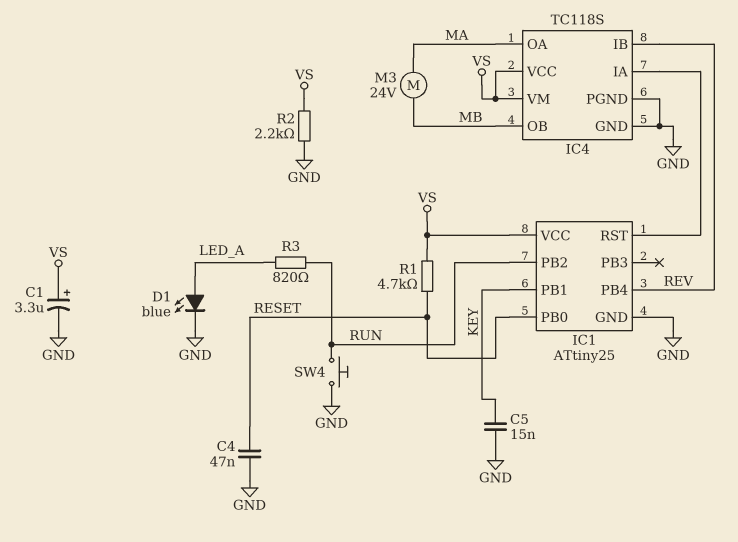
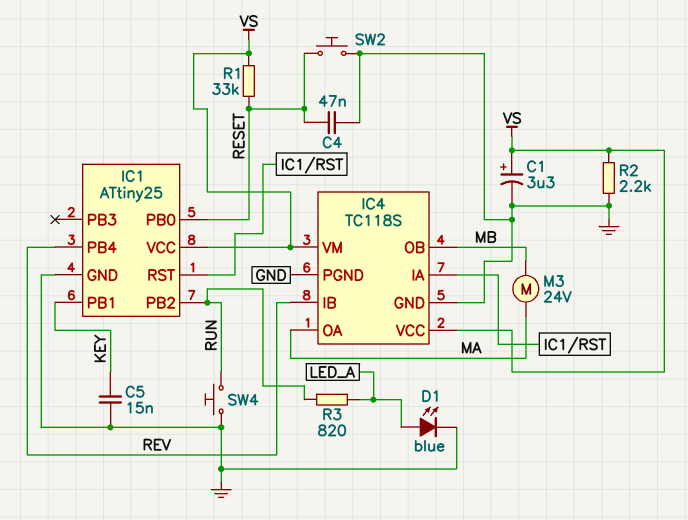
R1: 4.7k (RESET, VS) -> 33k (RESET, VS)
SW2: none -> button (GND, RESET)

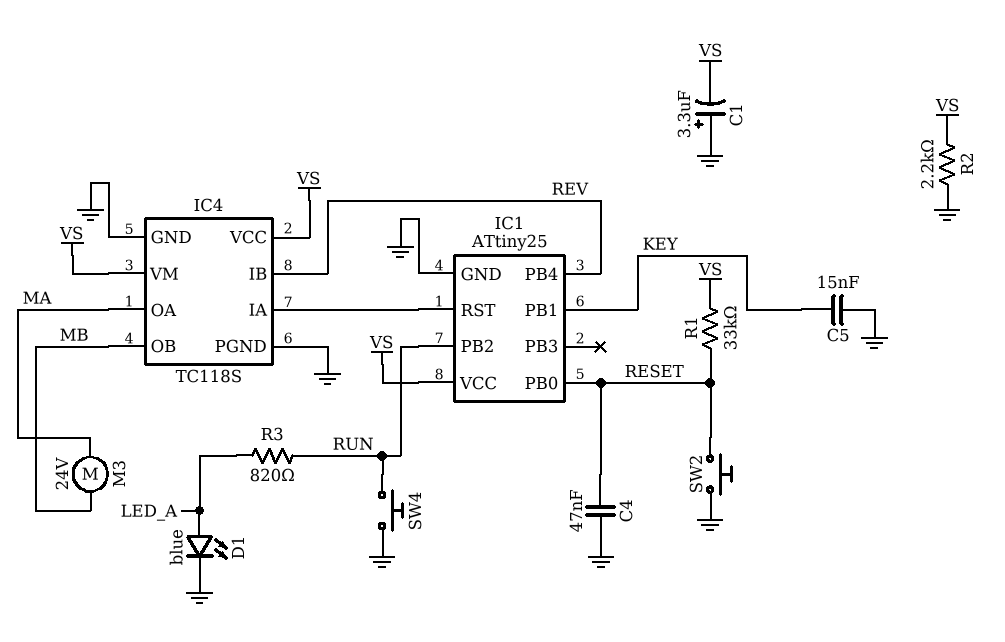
C1: 3.3uF (plus VS, minus GND) -> 3.3uF (plus GND, minus VS)

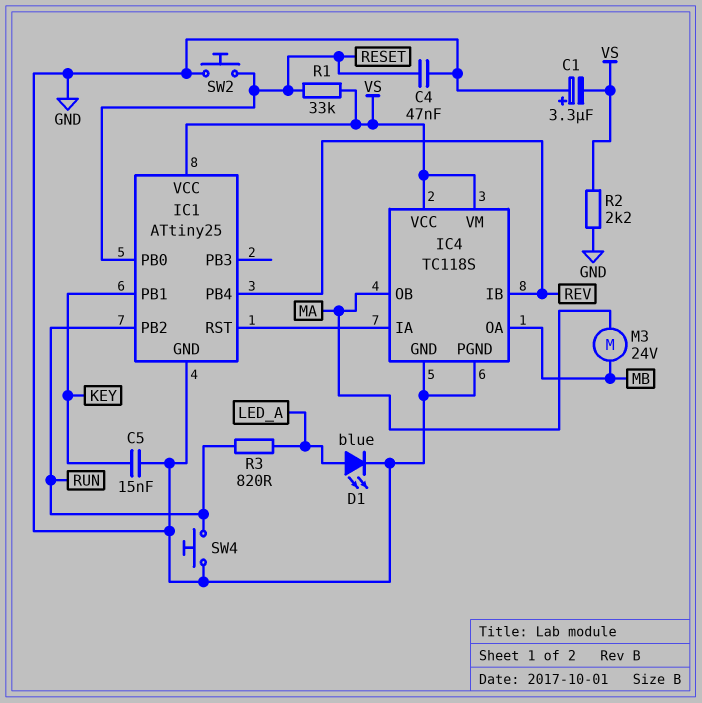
IC4 pin OA: MA -> MB
IC4 pin OB: MB -> MA

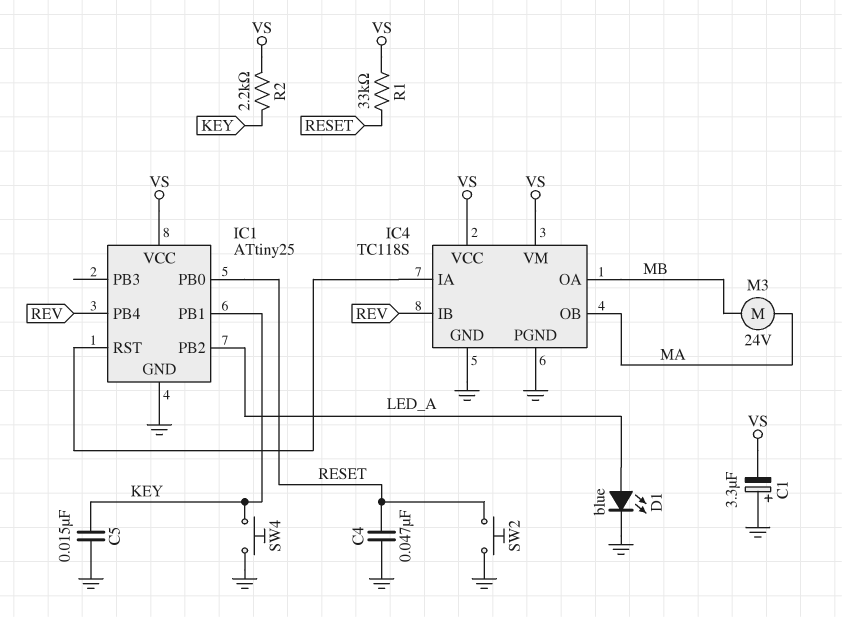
IC1 pin PB2: RUN -> LED_A
R2: 2.2k (GND, VS) -> 2.2k (KEY, VS)
R3: 820 (LED_A, RUN) -> none
SW4: button (GND, RUN) -> button (GND, KEY)

